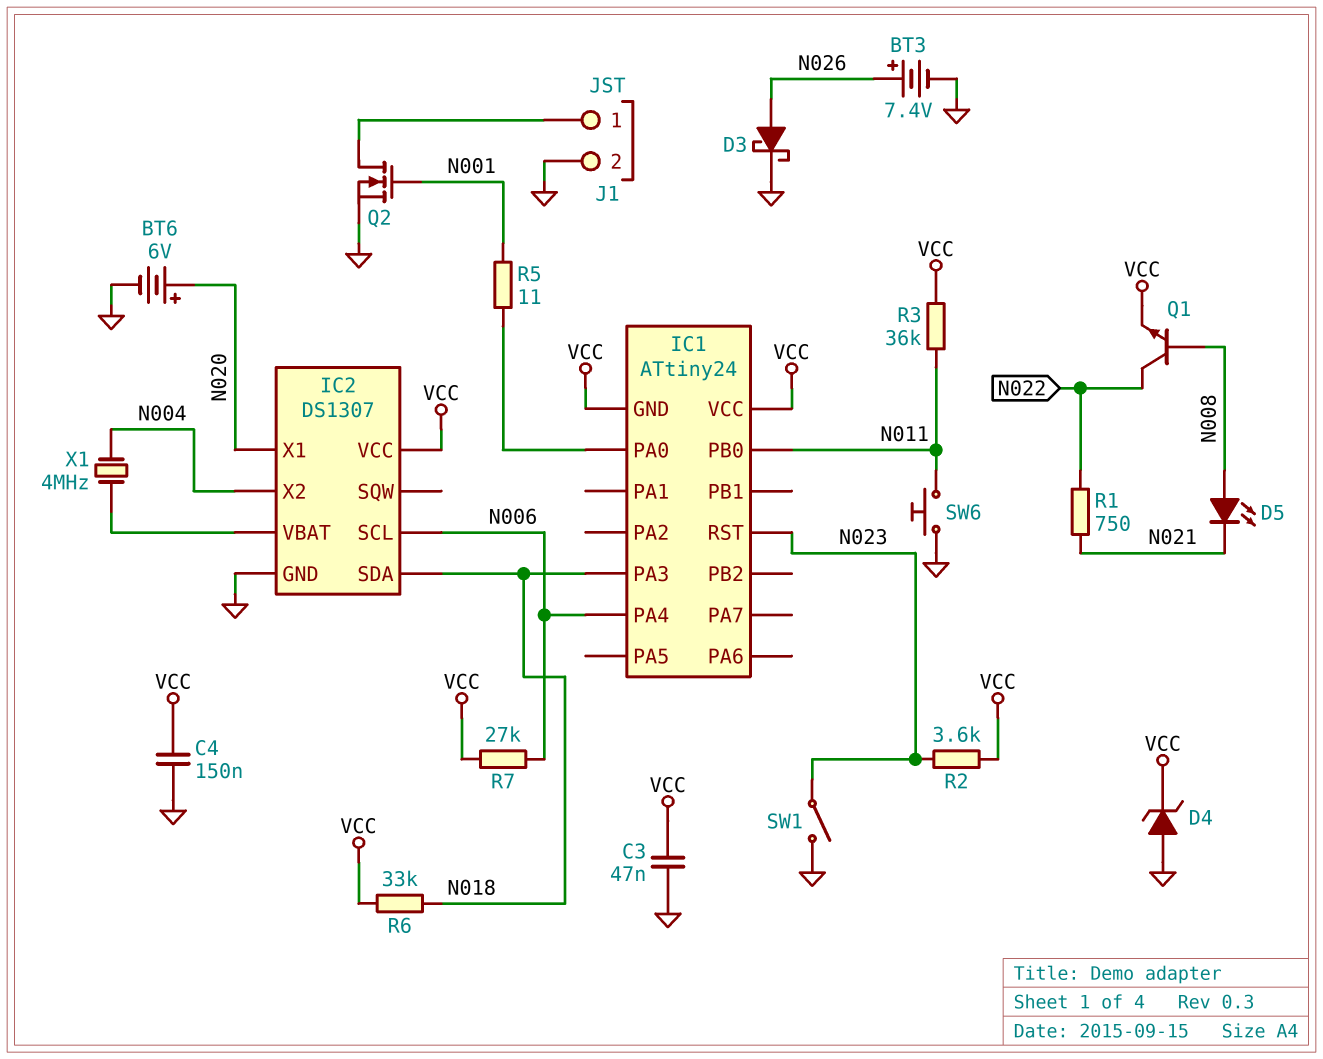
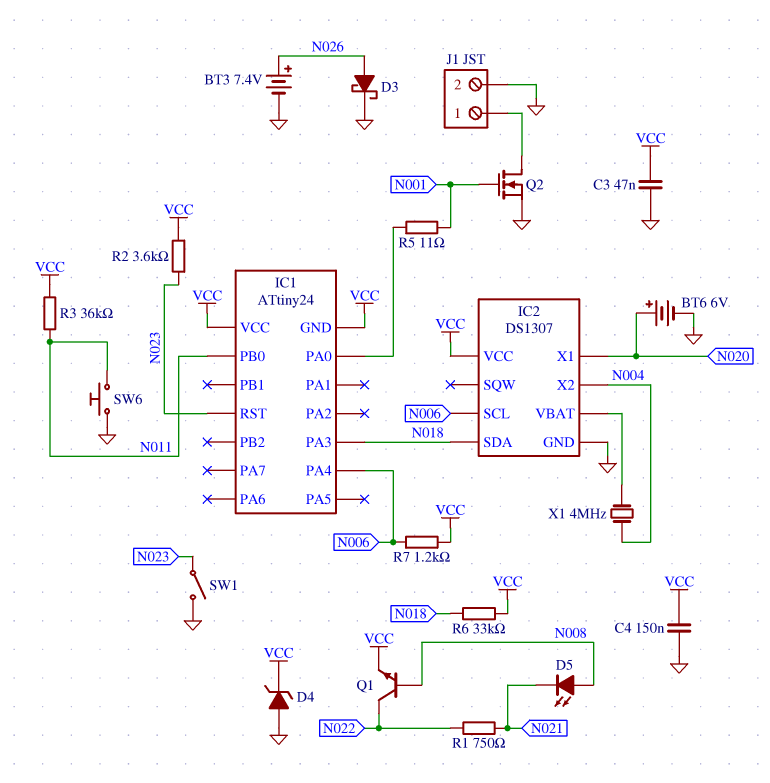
R7: 27k (N006, VCC) -> 1.2k (N006, VCC)

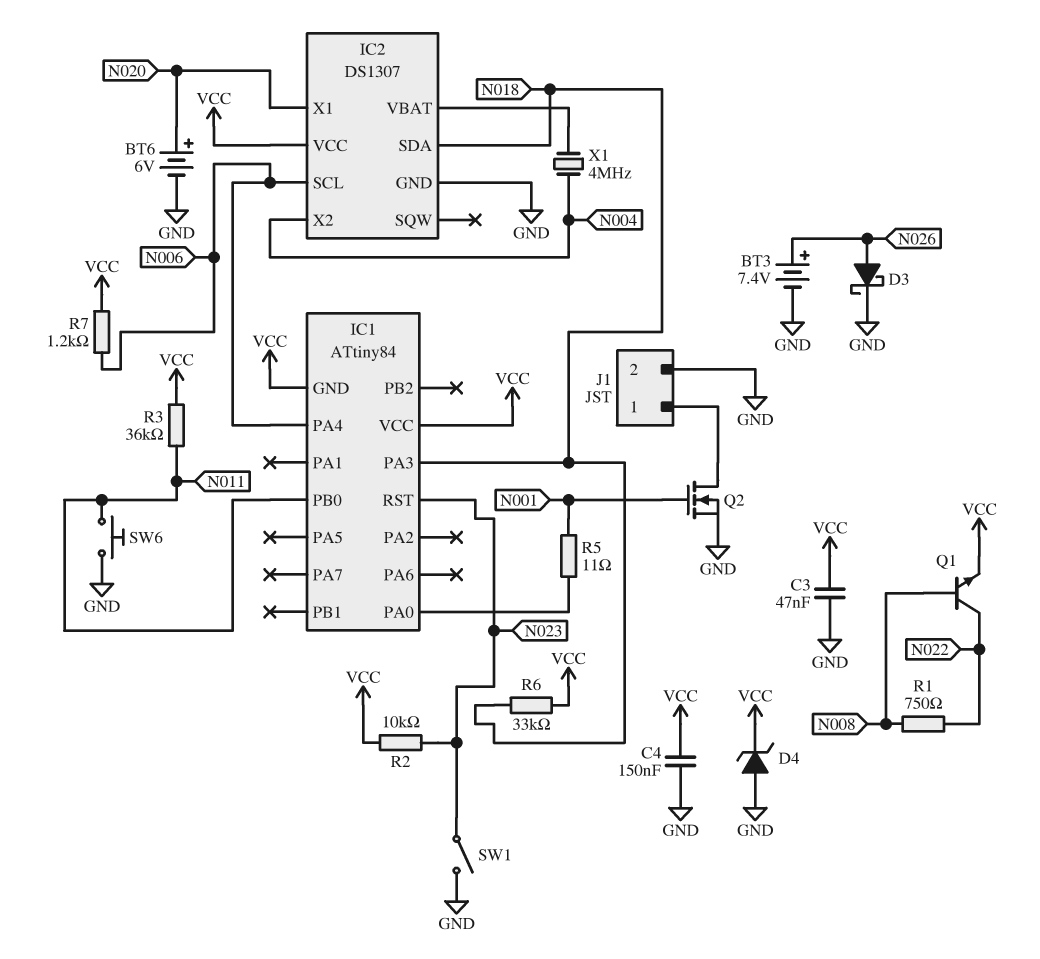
D5: LED (A N008, K N021) -> none
IC1: ATtiny24 -> ATtiny84
R1: 750 (N021, N022) -> 750 (N008, N022)
R2: 3.6k (N023, VCC) -> 10k (N023, VCC)

